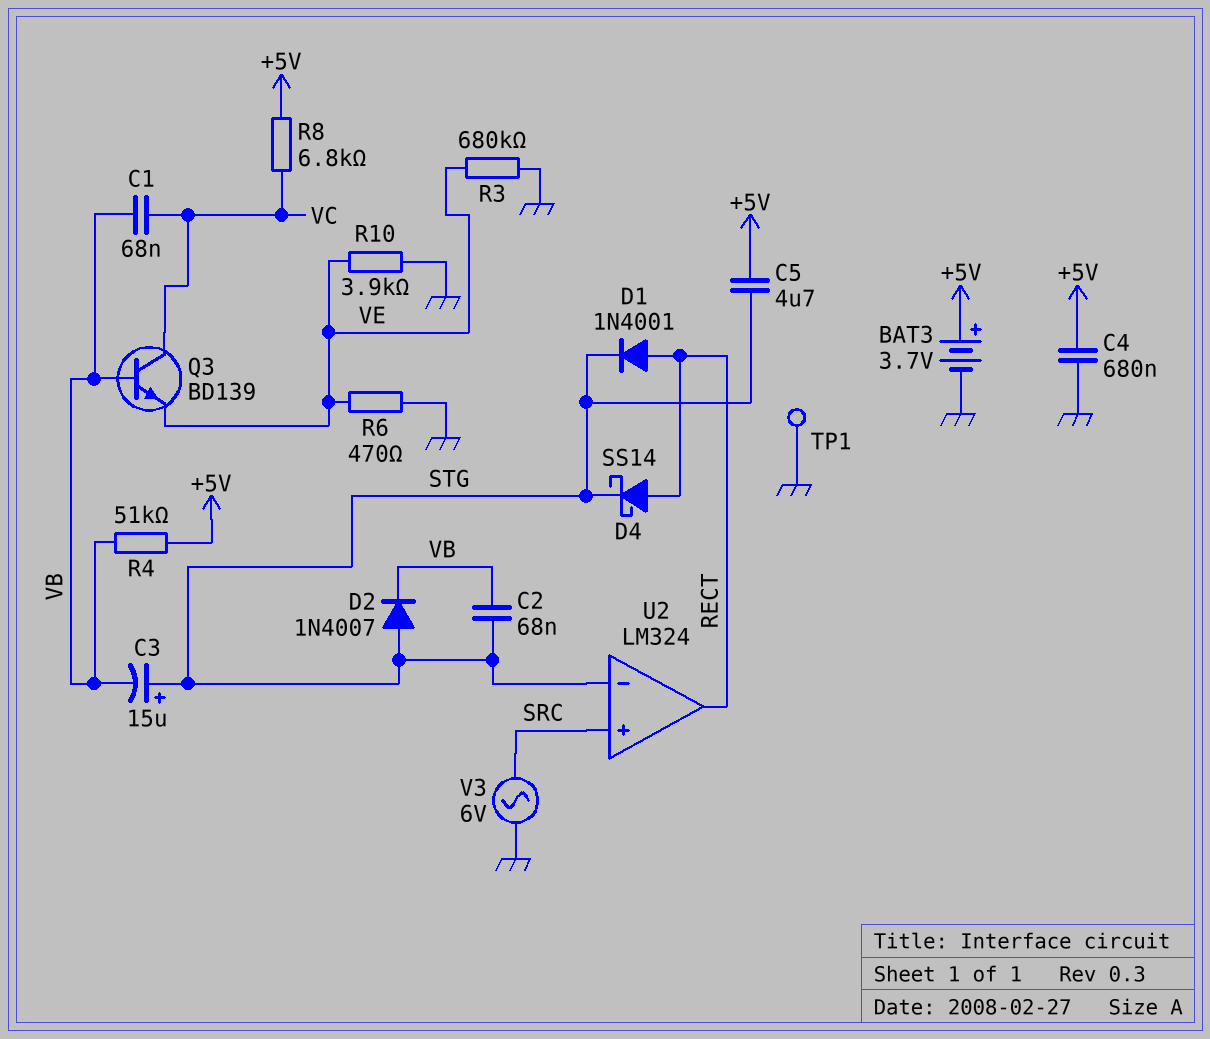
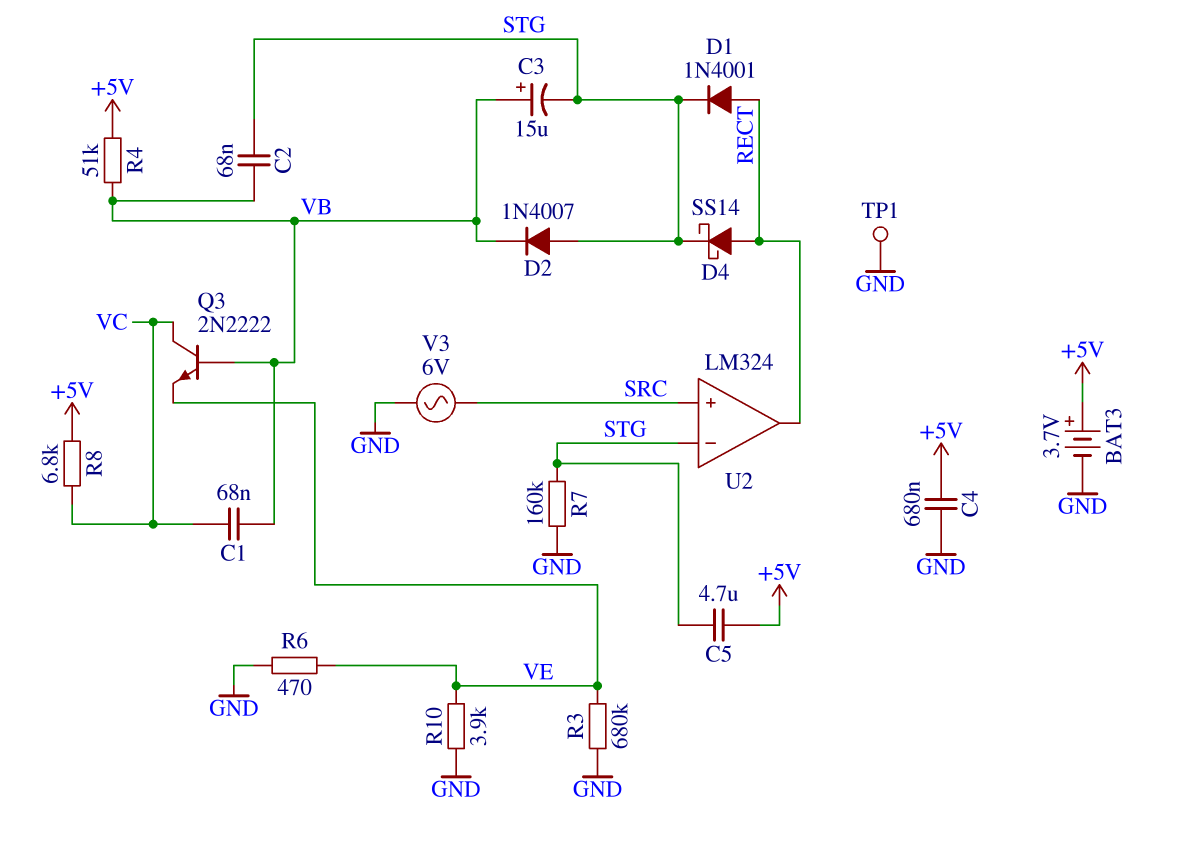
C3: 15uF (plus STG, minus VB) -> 15uF (plus VB, minus STG)
Q3: NPN BD139 (B VB, C VC, E VE) -> NPN 2N2222 (B VB, C VC, E VE)
R7: none -> 160k (GND, STG)

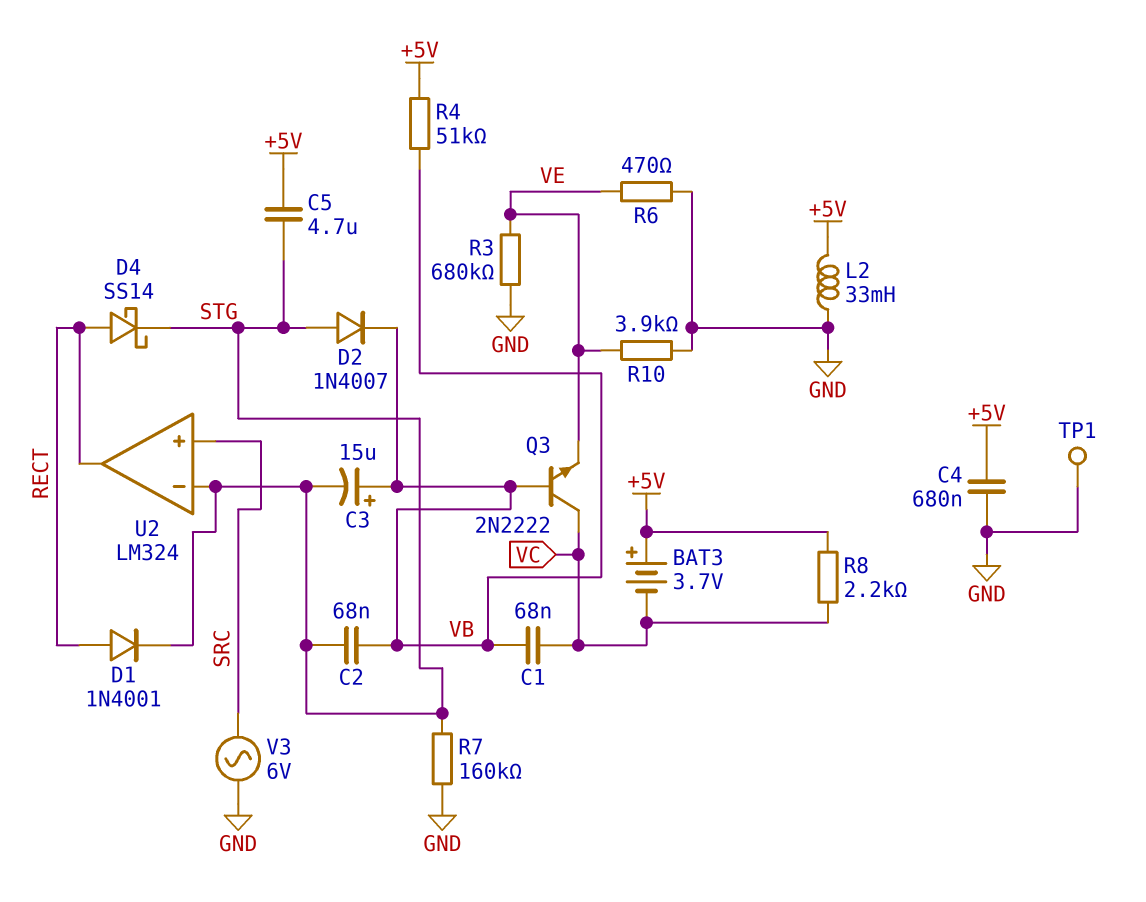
BAT3: 3.7V (plus +5V, minus GND) -> 3.7V (plus +5V, minus VC)
L2: none -> 33mH (+5V, GND)
R8: 6.8k (+5V, VC) -> 2.2k (+5V, VC)

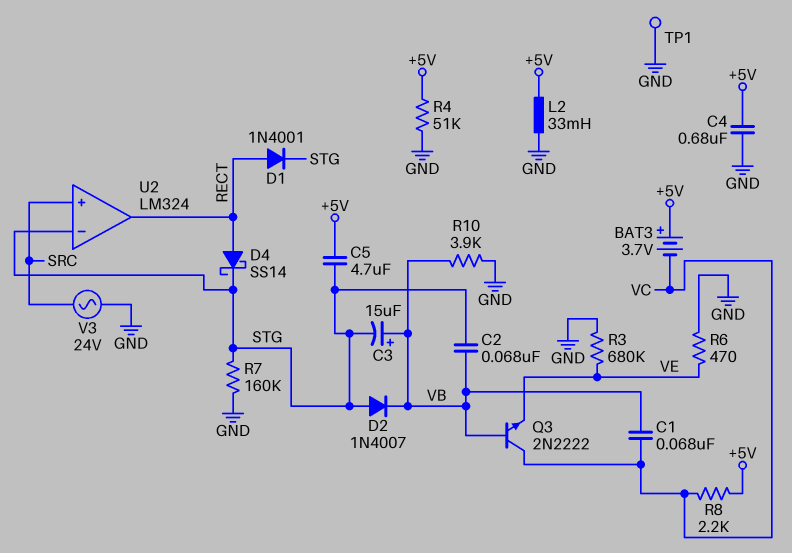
R4: 51k (+5V, VB) -> 51k (+5V, GND)
R10: 3.9k (GND, VE) -> 3.9k (GND, VB)
V3: AC 6V (GND, SRC) -> AC 24V (GND, SRC)

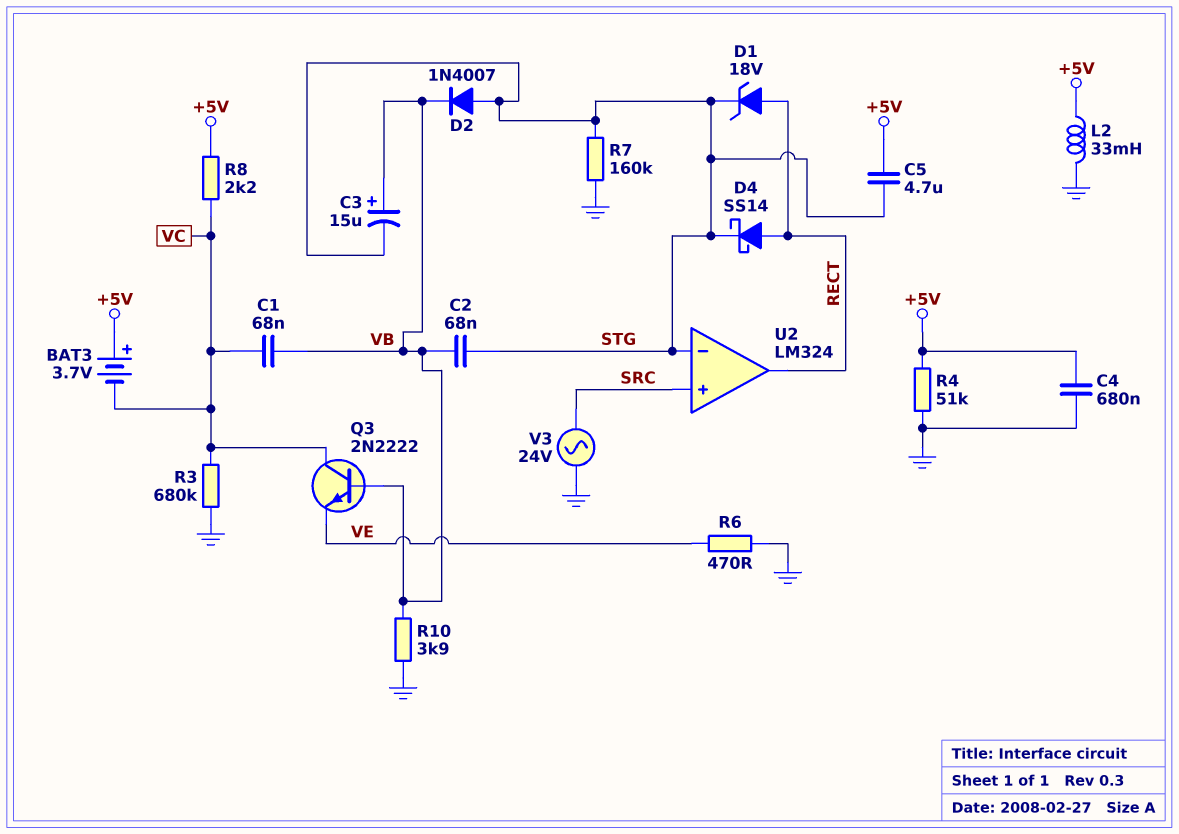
D1: diode 1N4001 (A RECT, K STG) -> zener 18V (A RECT, K STG)
R3: 680k (GND, VE) -> 680k (GND, VC)
TP1: test point (GND) -> none

